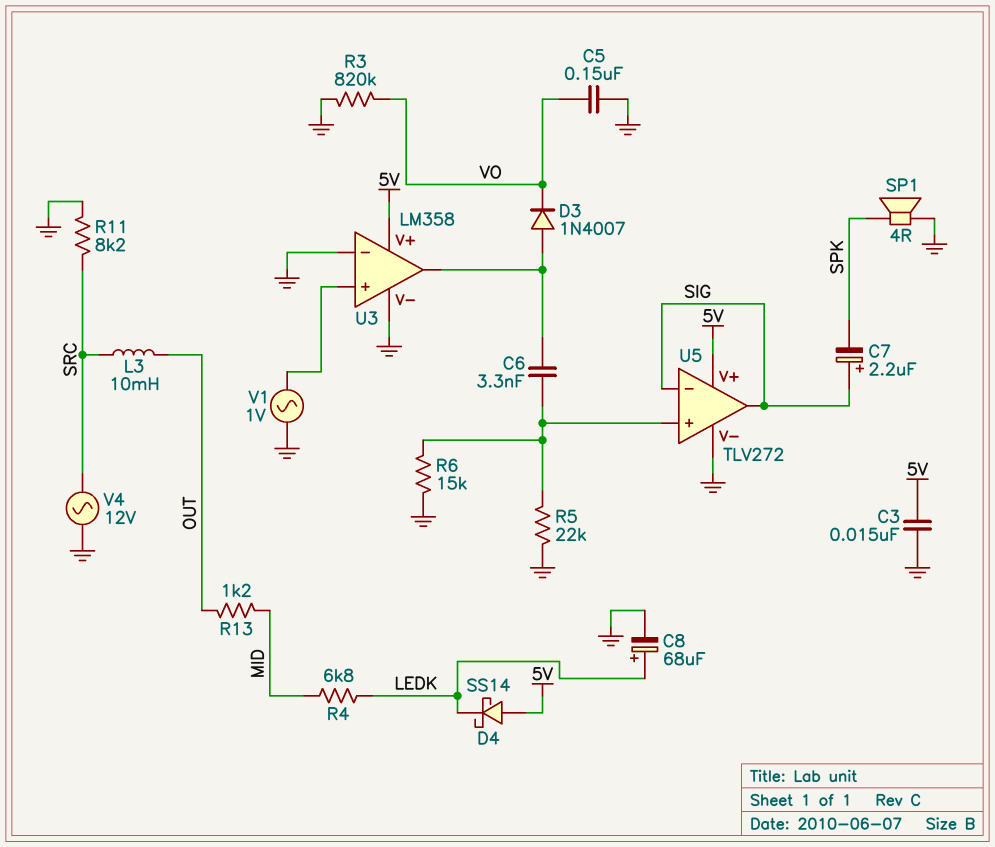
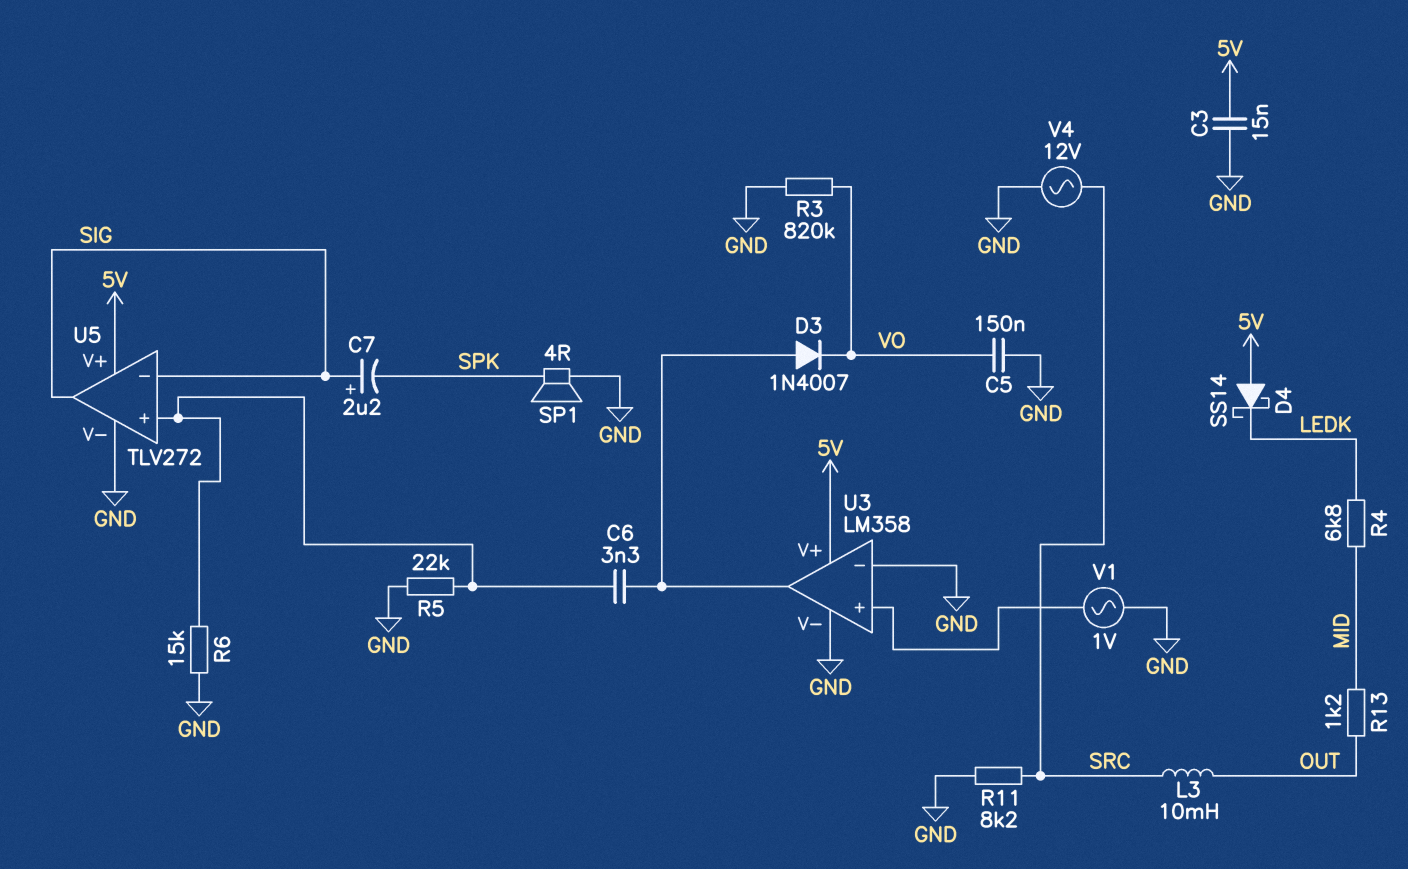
C8: 68uF (plus LEDK, minus GND) -> none

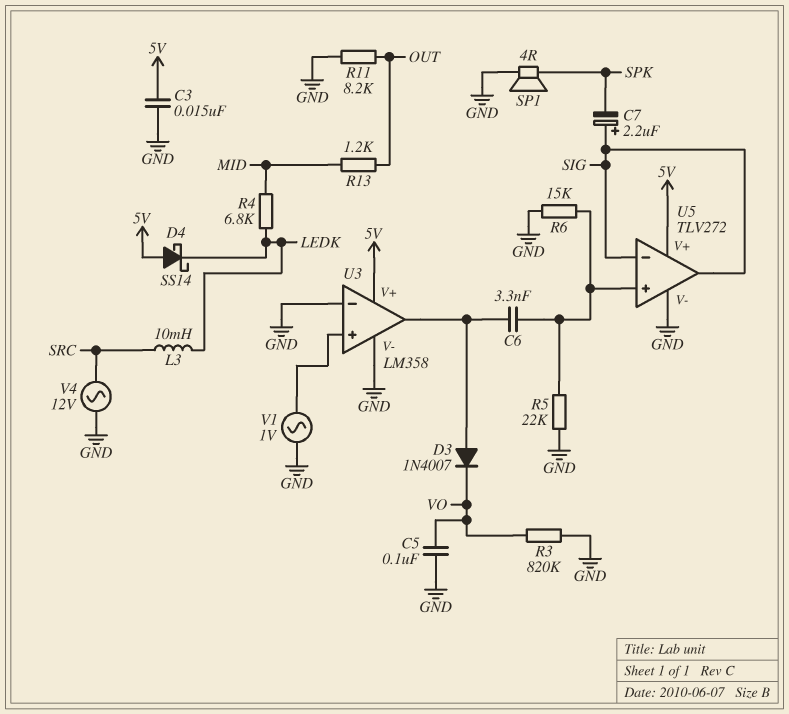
C5: 150nF (GND, VO) -> 100nF (GND, VO)
L3: 10mH (OUT, SRC) -> 10mH (LEDK, SRC)
R11: 8.2k (GND, SRC) -> 8.2k (GND, OUT)

